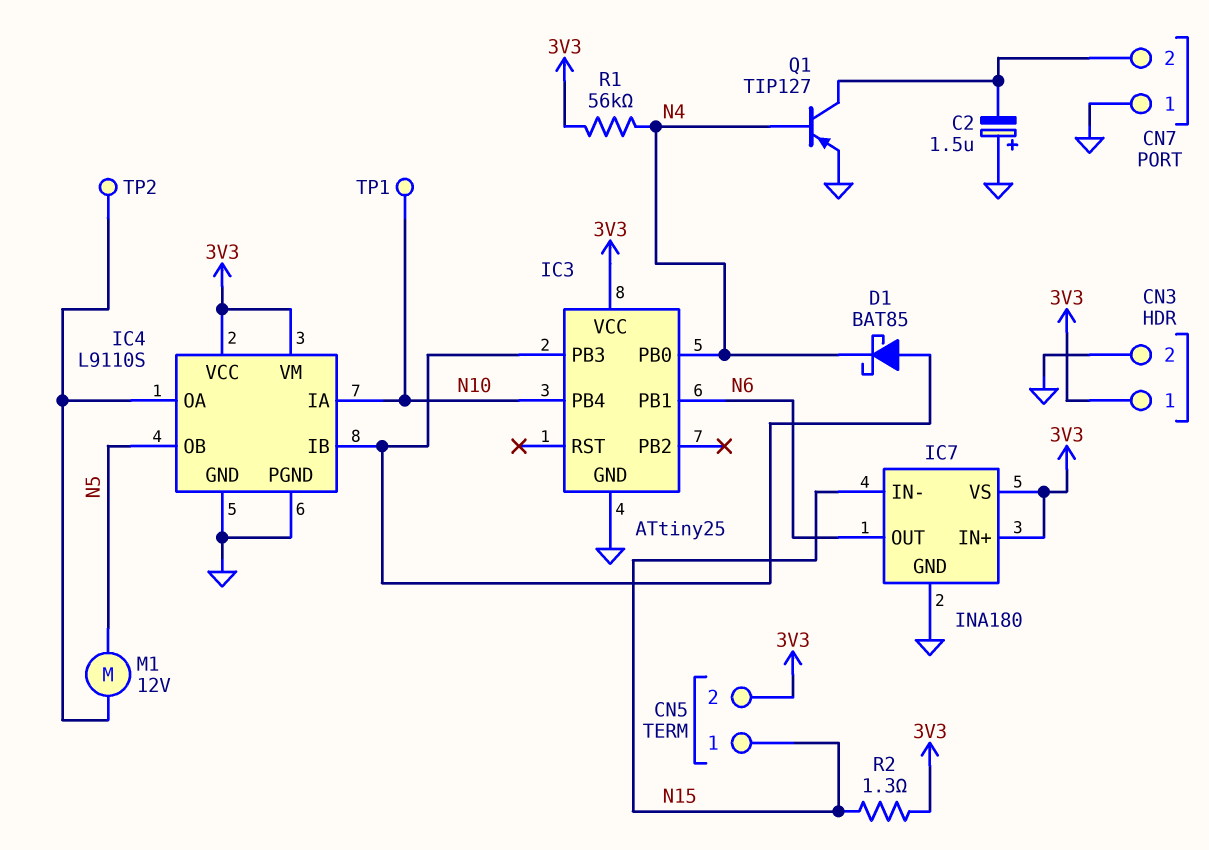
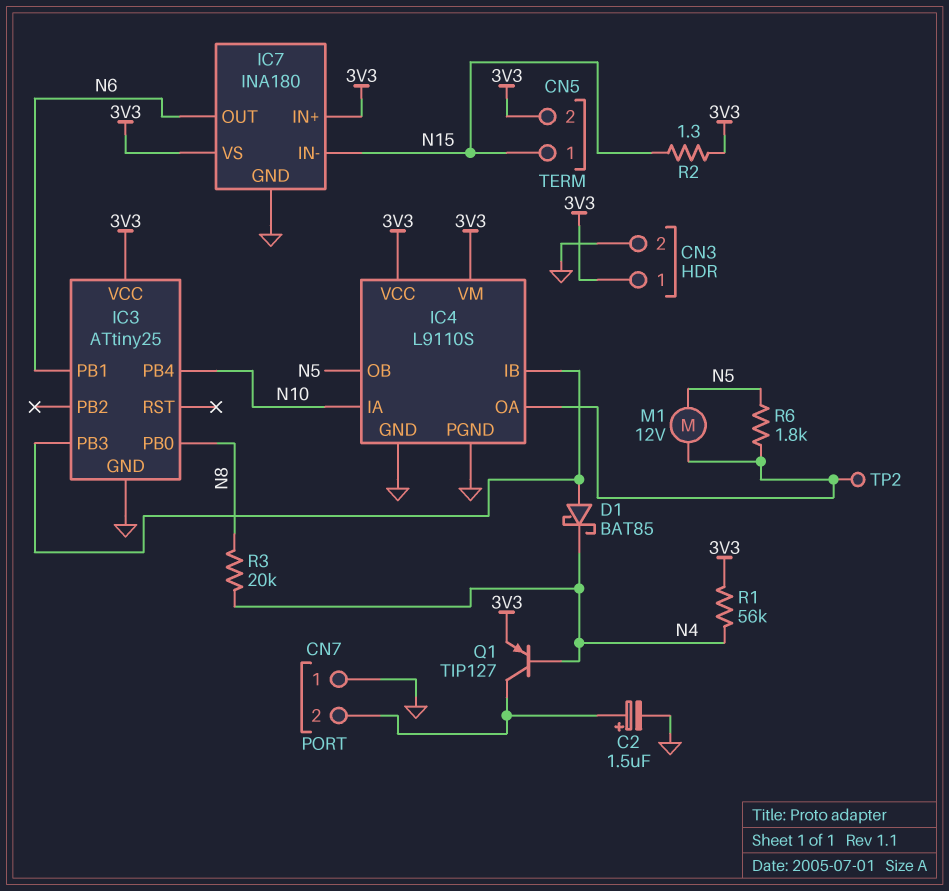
C2: 1.5uF (plus GND, minus CN7/2) -> 1.5uF (plus CN7/2, minus GND)
IC3 pin PB0: N4 -> N8
Q1: PNP TIP127 (B N4, C CN7/2, E GND) -> PNP TIP127 (B N4, C CN7/2, E 3V3)
R3: none -> 20k (N4, N8)
R6: none -> 1.8k (IC4/OA, N5)
TP1: test point (N10) -> none

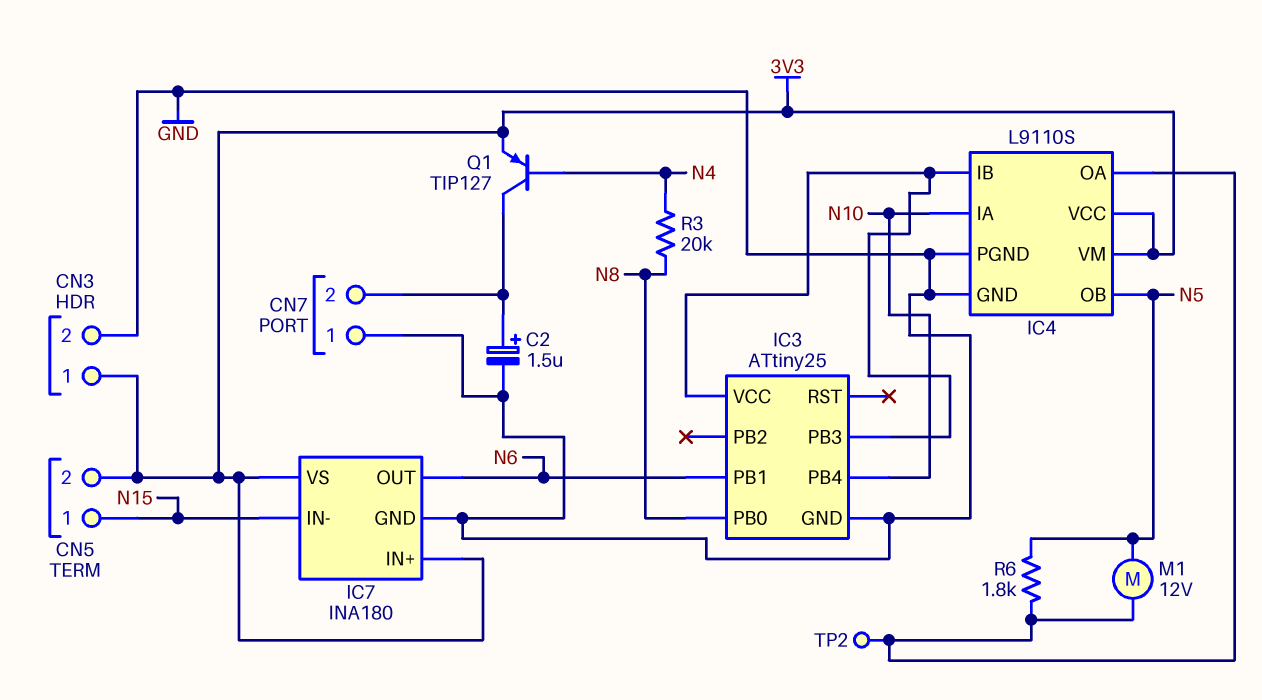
D1: schottky BAT85 (A IC3/PB3, K N4) -> none
IC3 pin VCC: 3V3 -> IC3/PB3
R1: 56k (3V3, N4) -> none
R2: 1.3 (3V3, N15) -> none

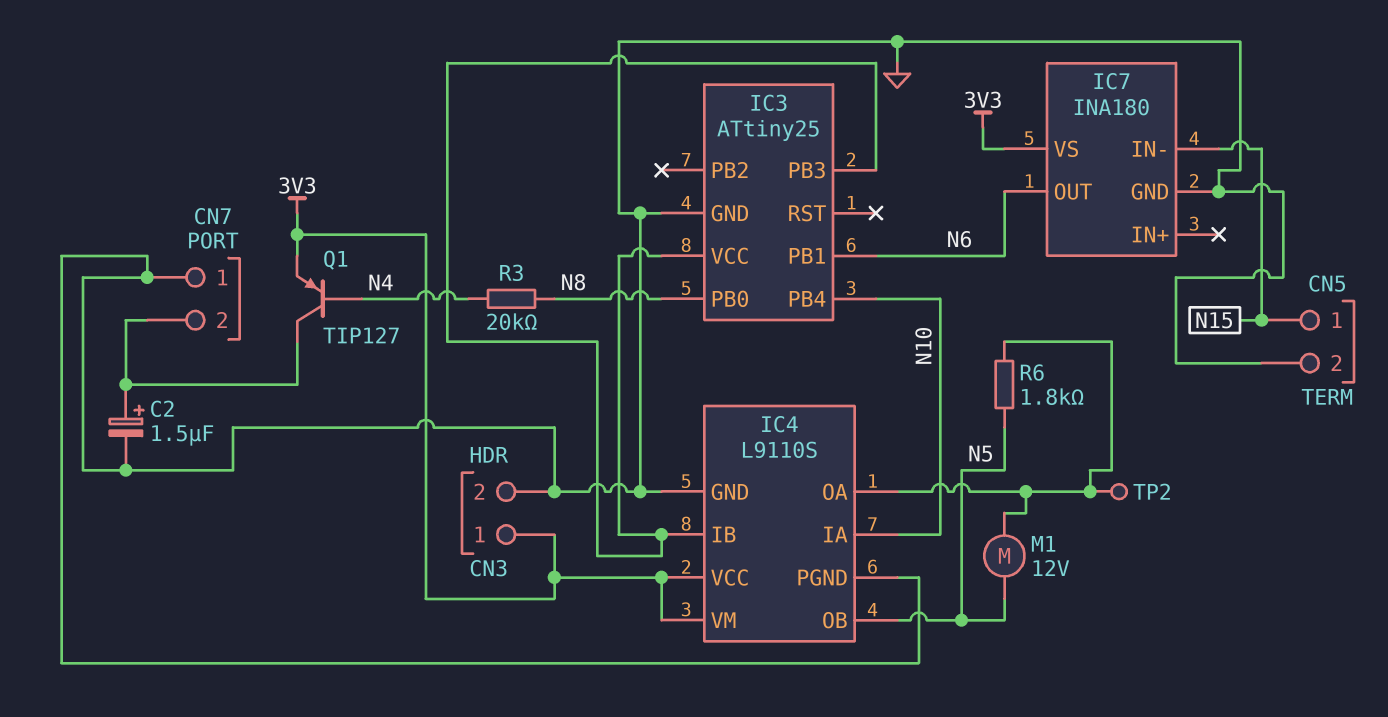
CN5 pin 2: 3V3 -> GND
IC7 pin IN+: 3V3 -> none

